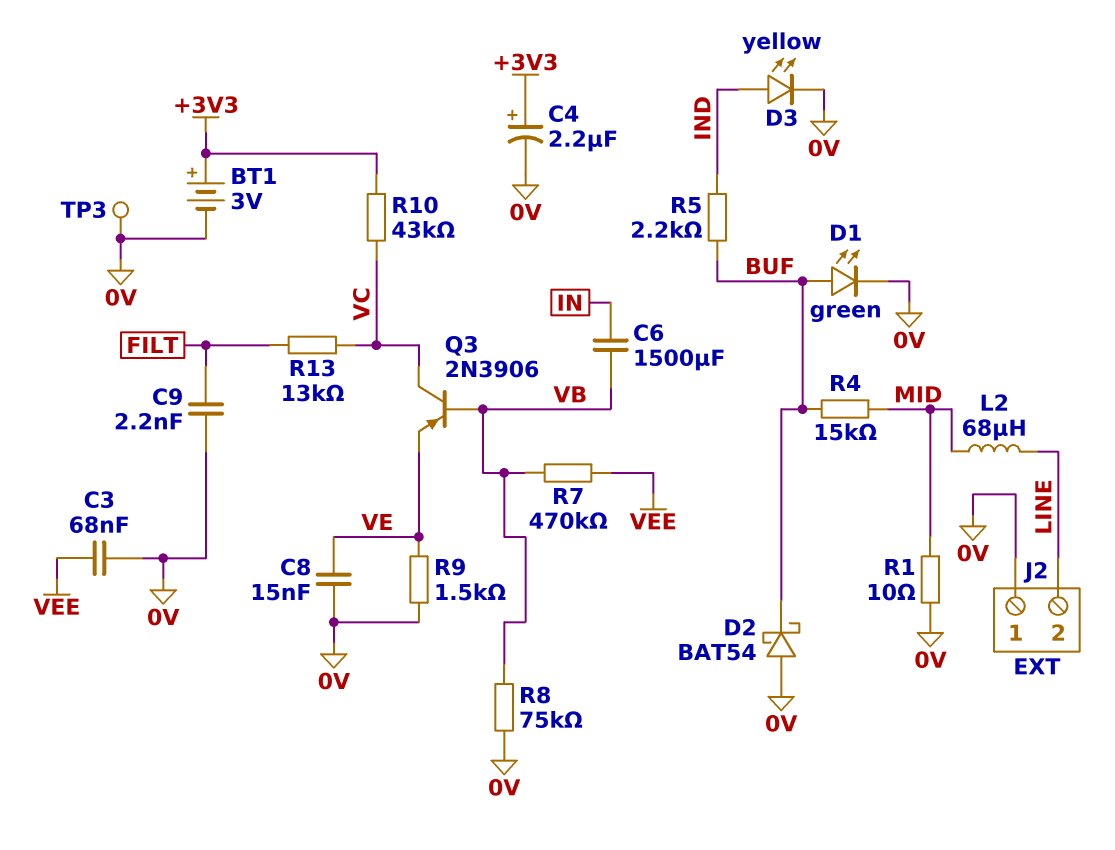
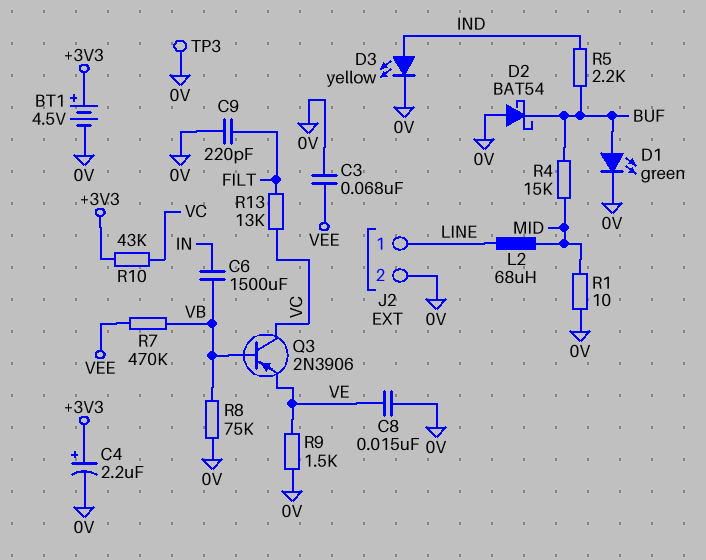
BT1: 3V (plus +3V3, minus 0V) -> 4.5V (plus +3V3, minus 0V)
C9: 2.2nF (0V, FILT) -> 220pF (0V, FILT)
J2 pin 1: 0V -> LINE
J2 pin 2: LINE -> 0V

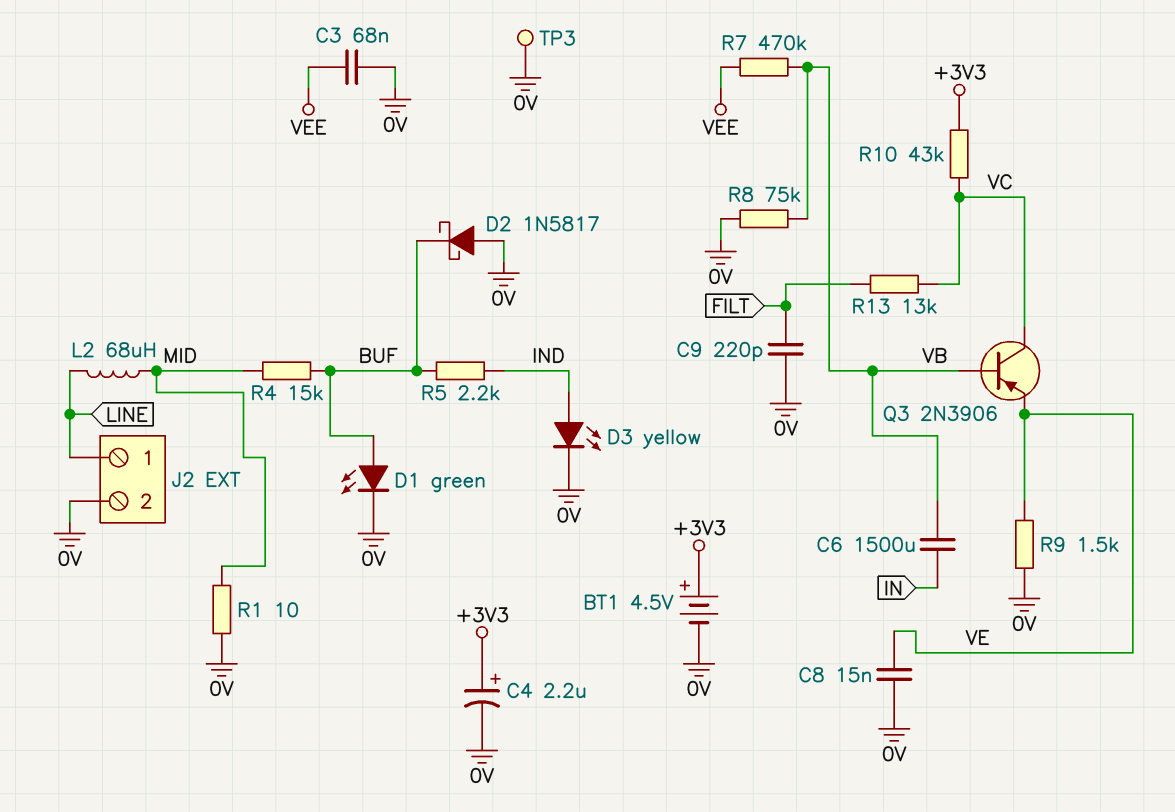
D2: schottky BAT54 (A 0V, K BUF) -> schottky 1N5817 (A 0V, K BUF)

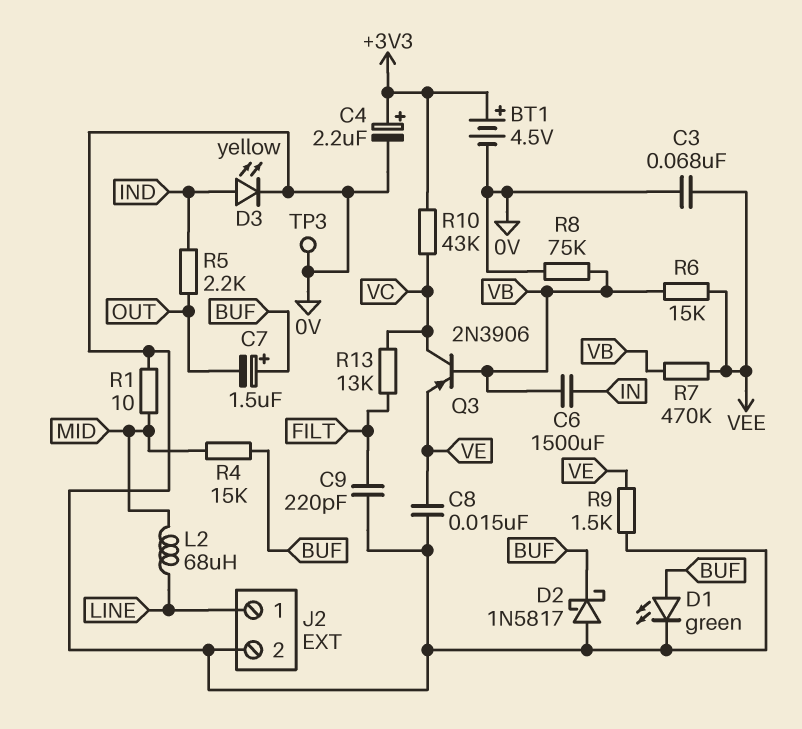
C7: none -> 1.5uF (plus BUF, minus OUT)
R5: 2.2k (BUF, IND) -> 2.2k (IND, OUT)
R6: none -> 15k (VB, VEE)

